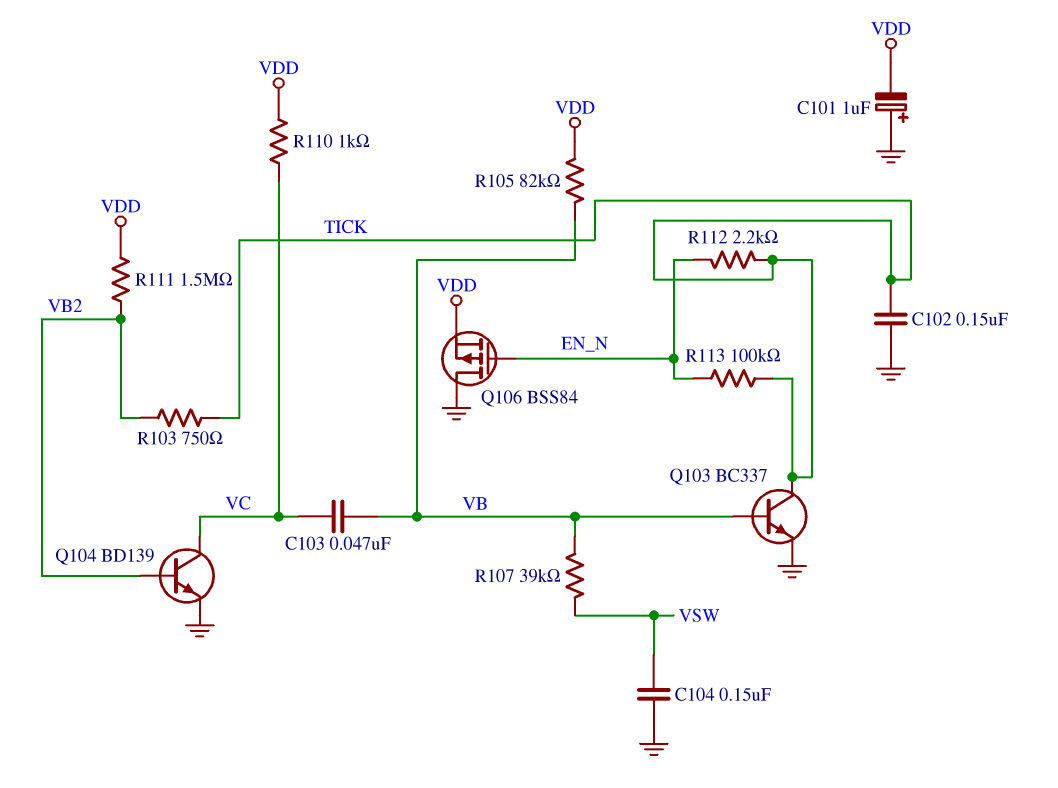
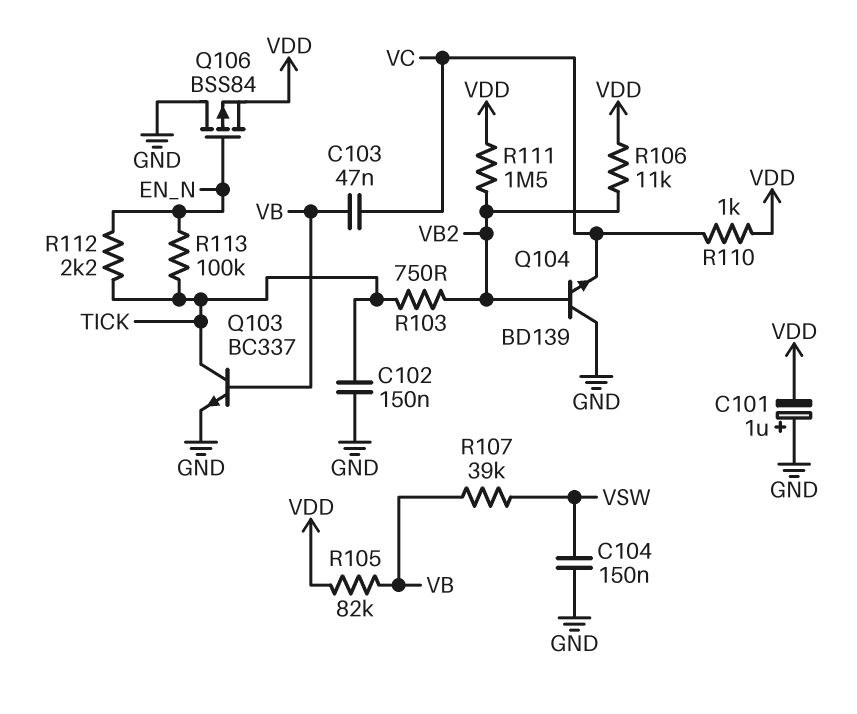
Q104: NPN BD139 (B VB2, C VC, E GND) -> NPN BD139 (B VB2, C GND, E VC)
R106: none -> 11k (VB2, VDD)

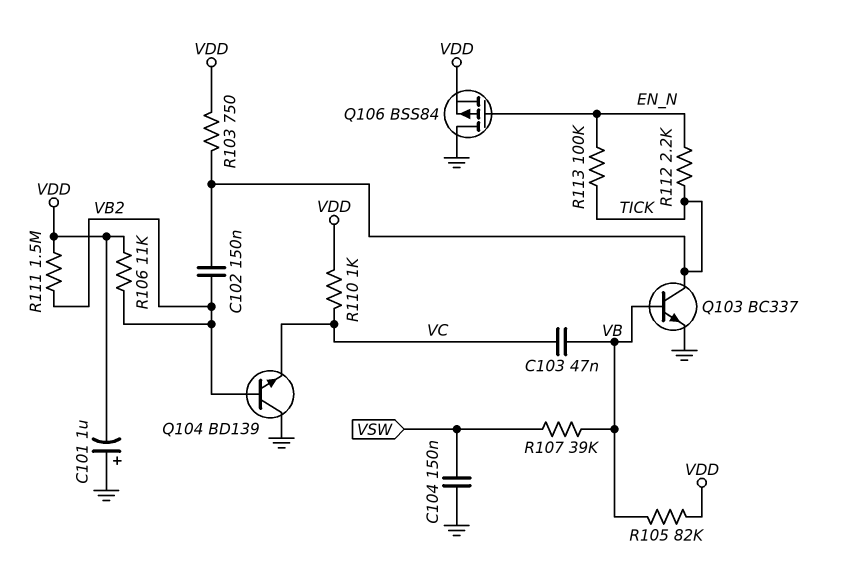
C102: 150nF (GND, TICK) -> 150nF (TICK, VB2)
R103: 750 (TICK, VB2) -> 750 (TICK, VDD)

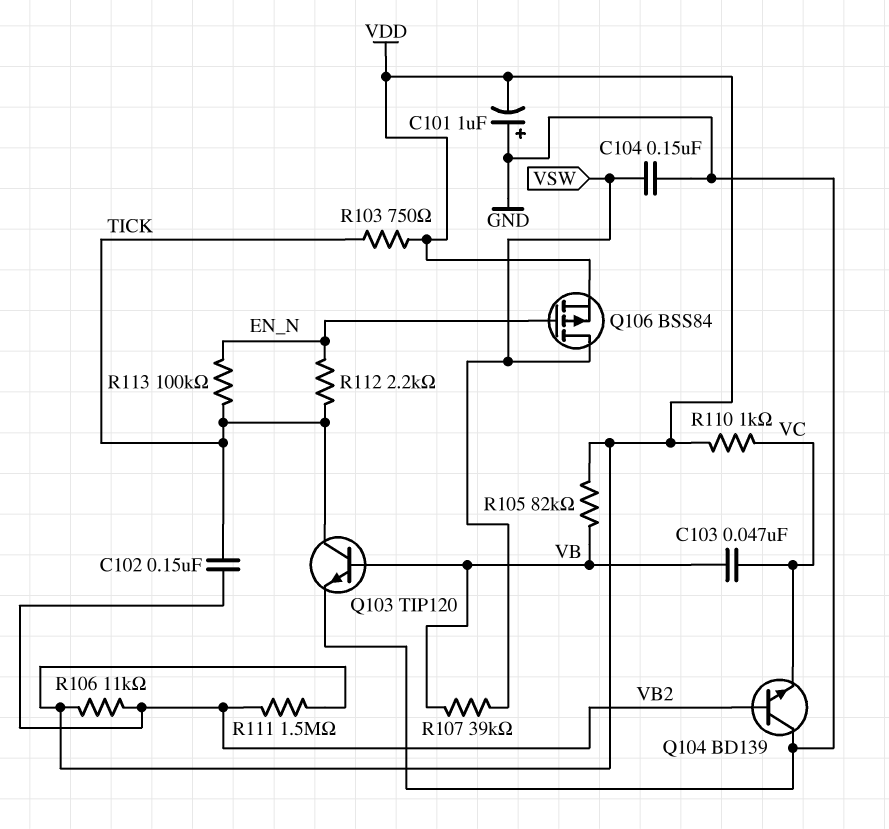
Q103: NPN BC337 (B VB, C TICK, E GND) -> NPN TIP120 (B VB, C TICK, E GND)
Q106: PMOS BSS84 (G EN_N, D GND, S VDD) -> PMOS BSS84 (G EN_N, D VSW, S VDD)

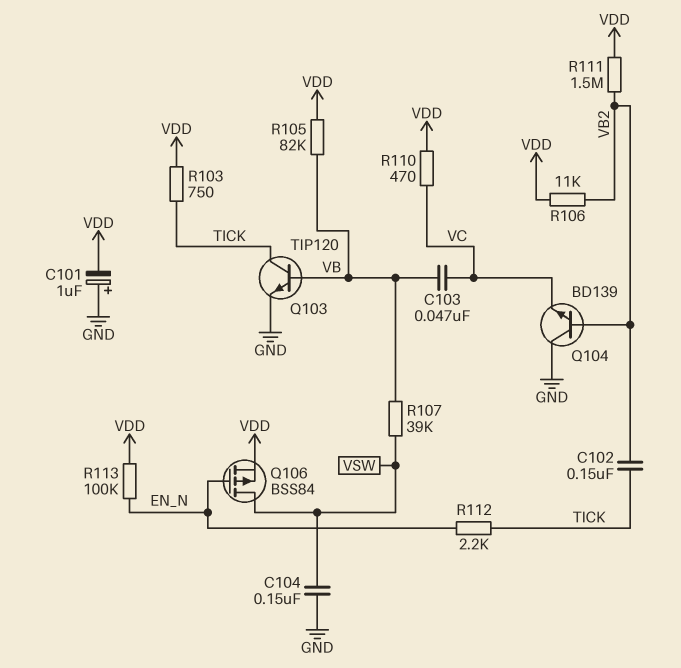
R110: 1k (VC, VDD) -> 470 (VC, VDD)
R113: 100k (EN_N, TICK) -> 100k (EN_N, VDD)

